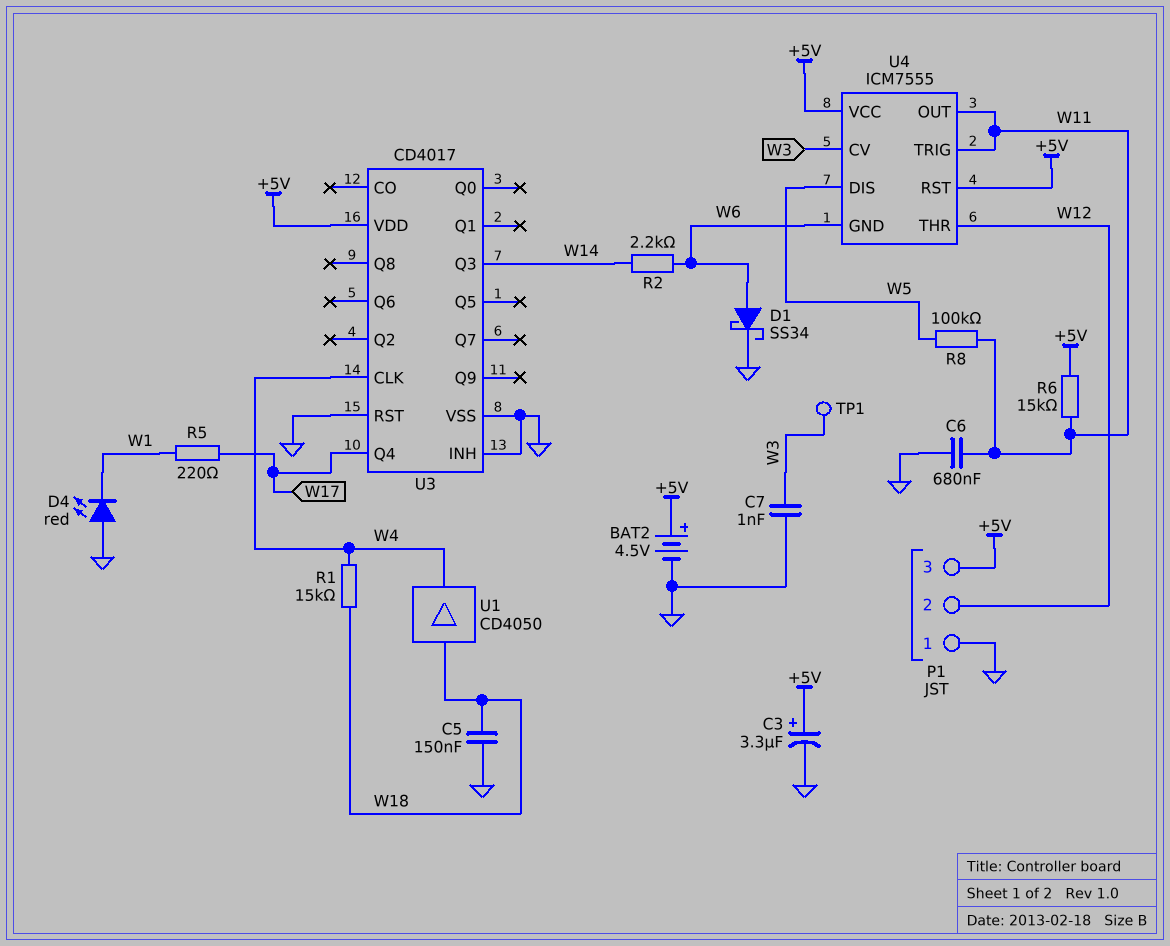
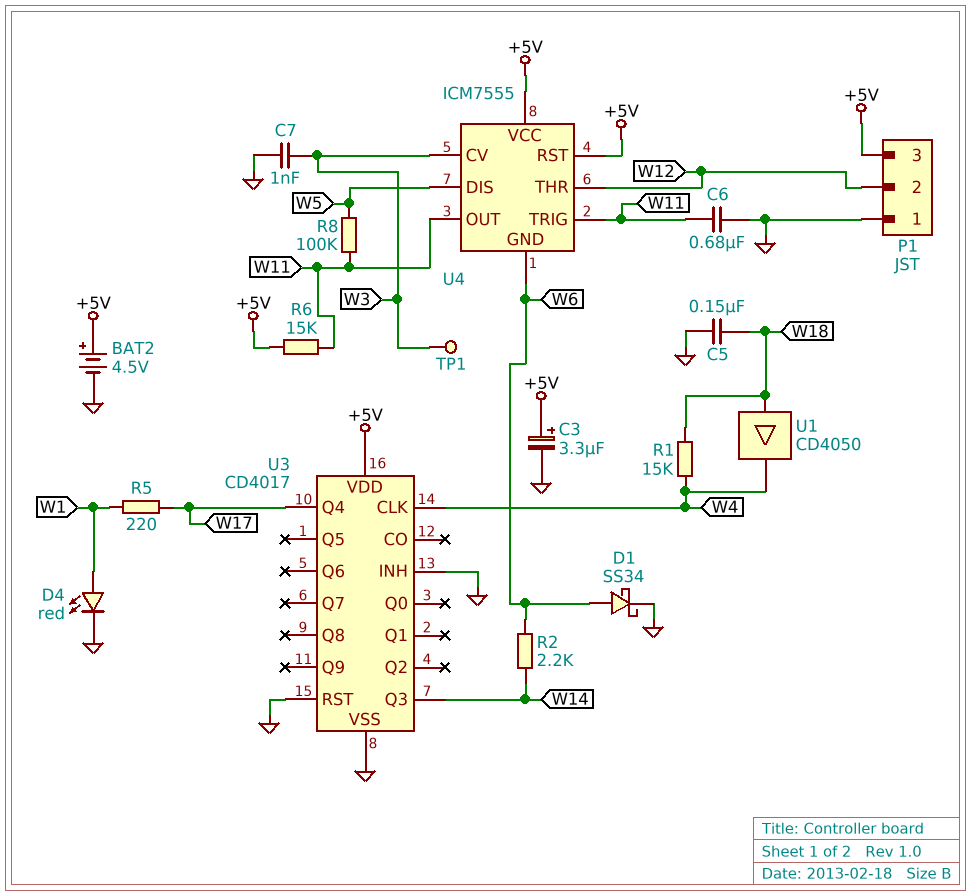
D4: LED red (A GND, K W1) -> LED red (A W1, K GND)

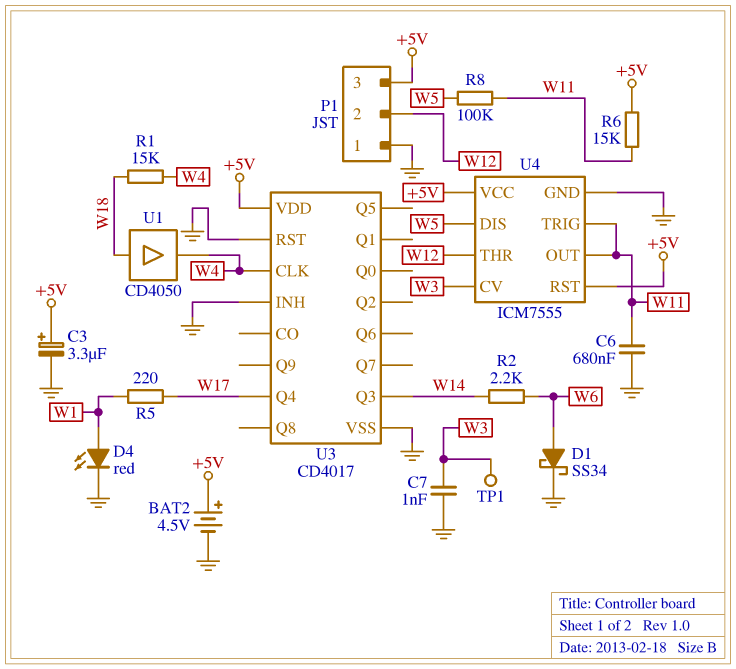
C5: 150nF (GND, W18) -> none
U4 pin GND: W6 -> GND

